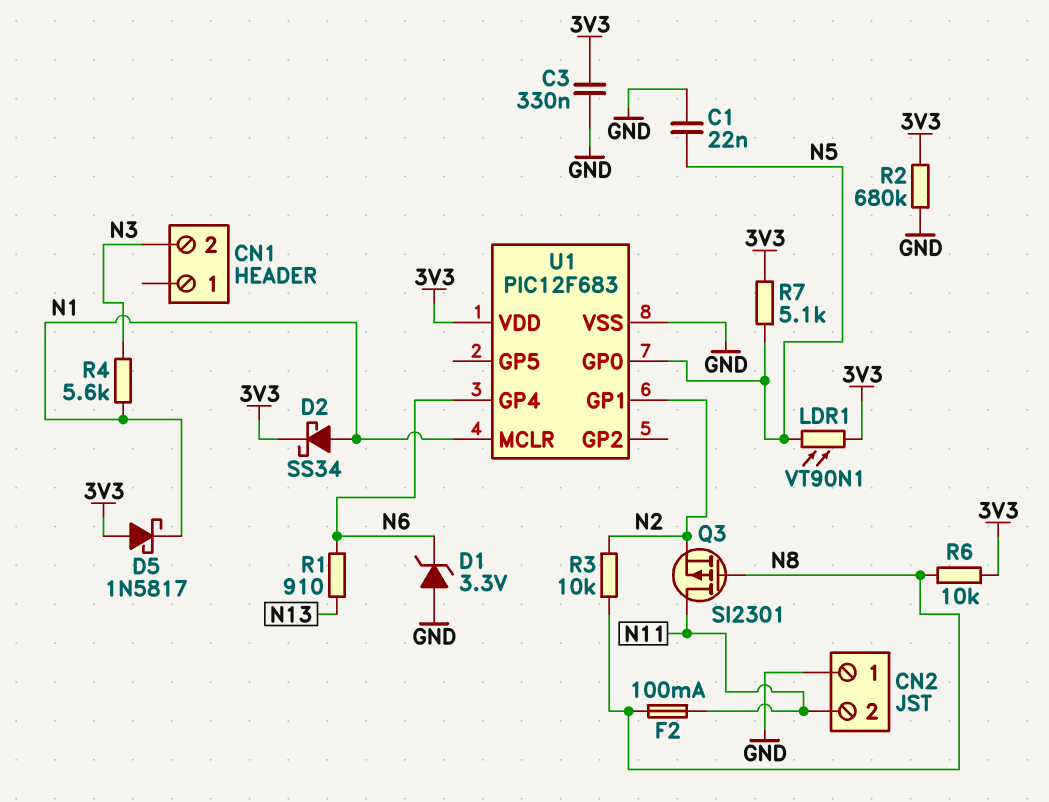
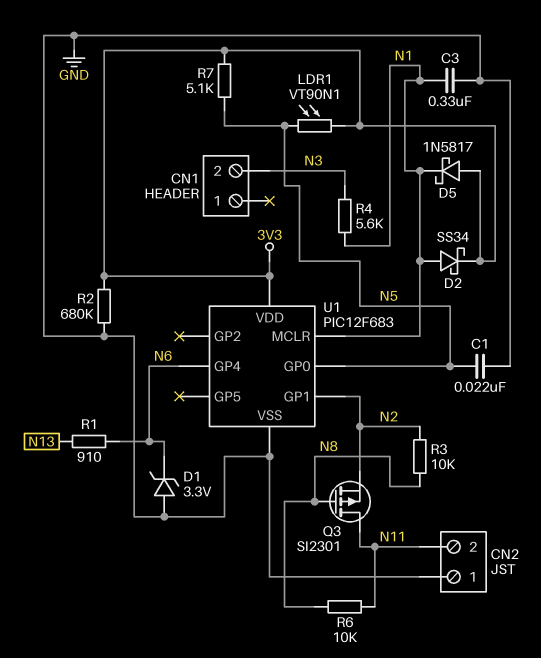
C3: 330nF (3V3, GND) -> 330nF (GND, N1)
F2: 100mA (N8, N11) -> none
R6: 10k (3V3, N8) -> 10k (N8, N11)

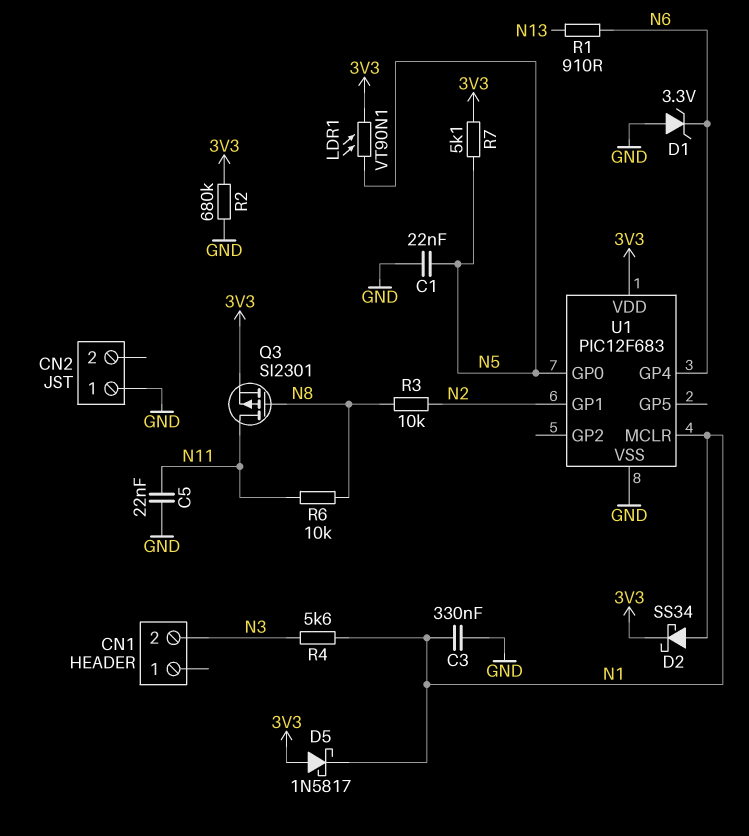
C5: none -> 22nF (GND, N11)
CN2 pin 2: N11 -> none
Q3: PMOS SI2301 (G N8, D N11, S N2) -> PMOS SI2301 (G N8, D N11, S 3V3)

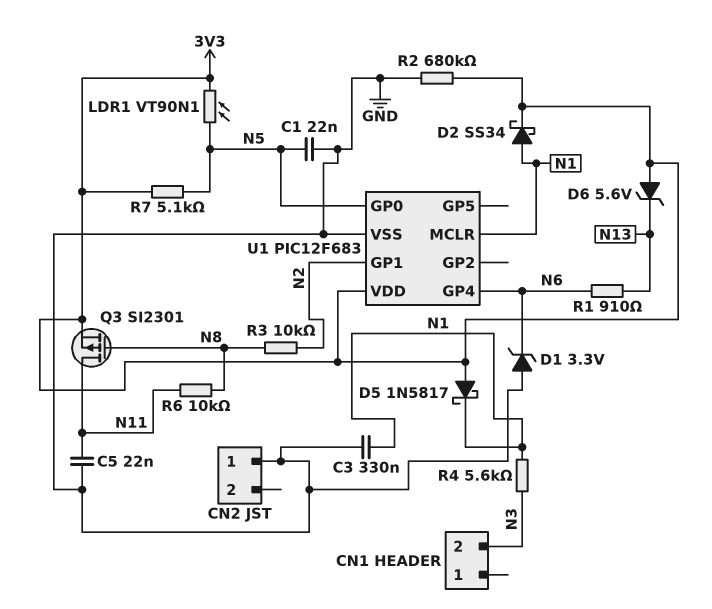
D6: none -> zener 5.6V (A 3V3, K N13)

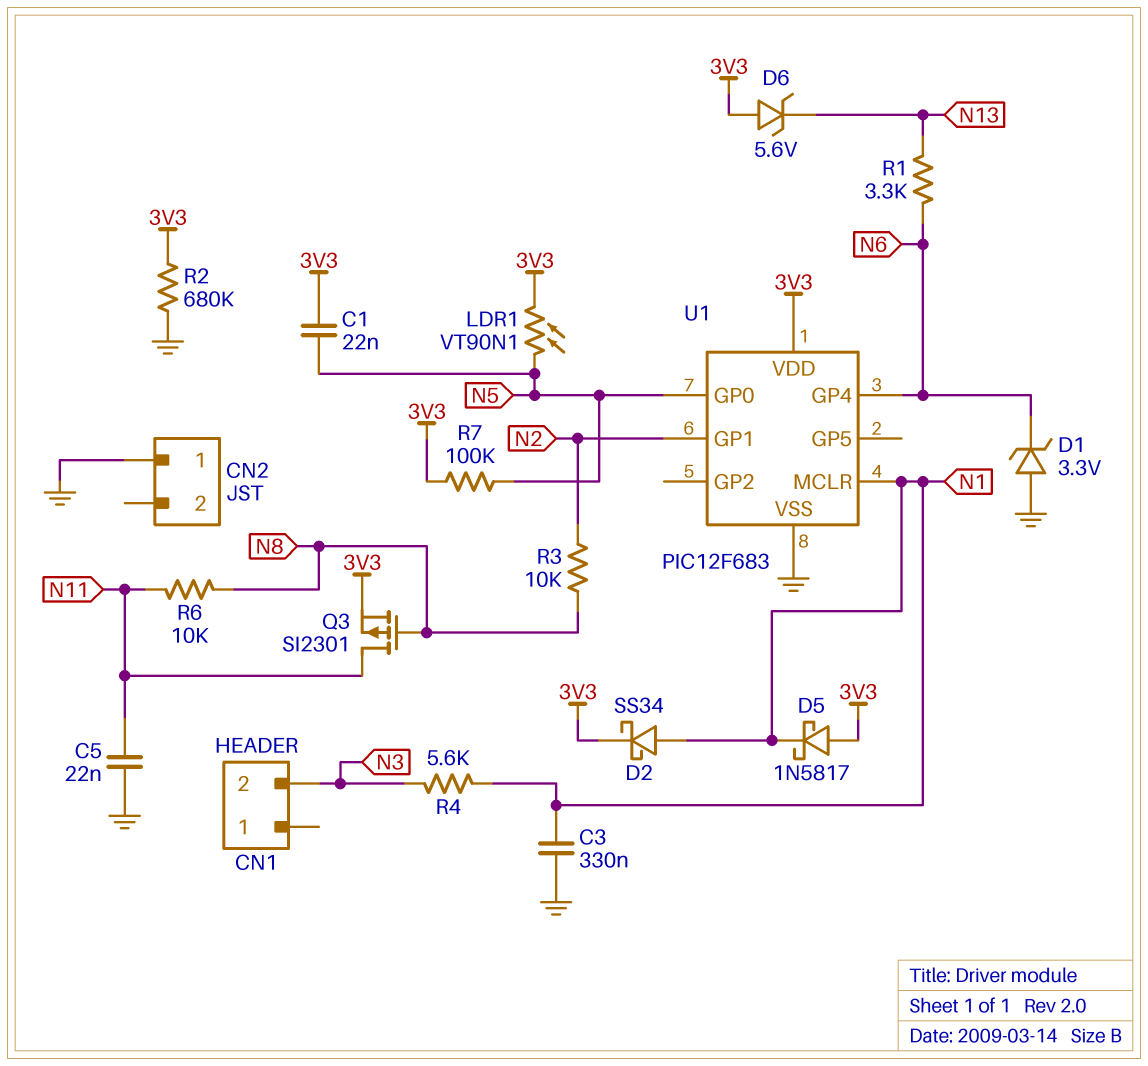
C1: 22nF (GND, N5) -> 22nF (3V3, N5)
R1: 910 (N6, N13) -> 3.3k (N6, N13)
R7: 5.1k (3V3, N5) -> 100k (3V3, N5)

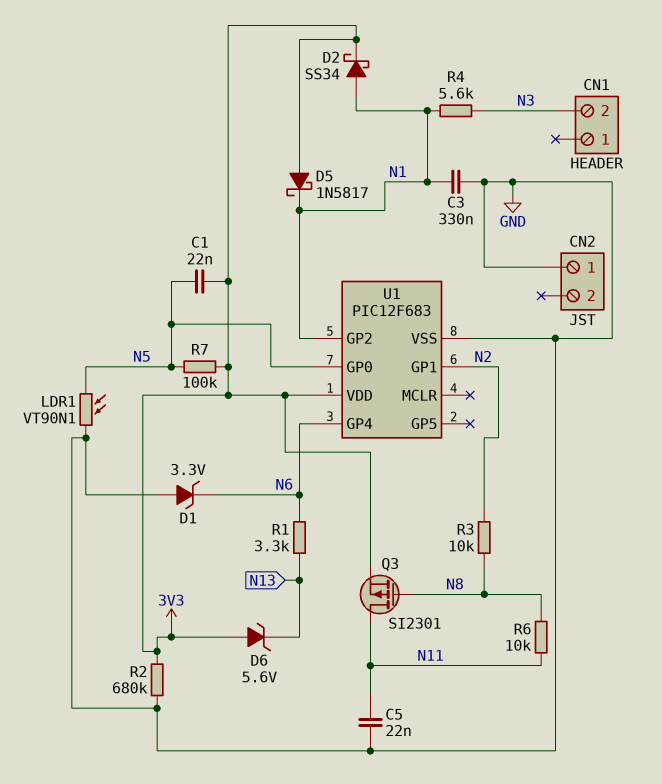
LDR1: VT90N1 (3V3, N5) -> VT90N1 (GND, N5)
U1 pin GP2: none -> N1
U1 pin MCLR: N1 -> none

